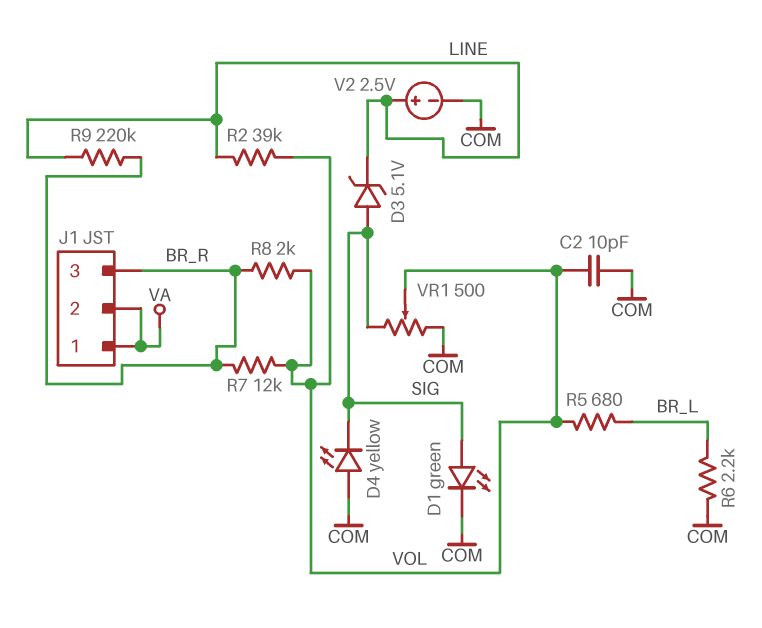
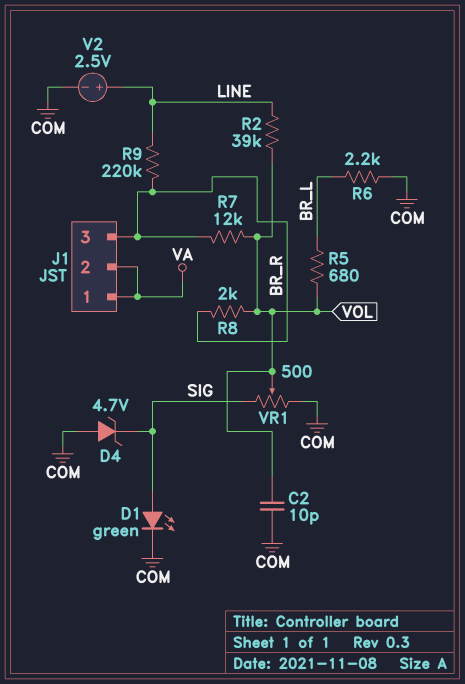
D3: zener 5.1V (A SIG, K LINE) -> none
D4: LED yellow (A COM, K SIG) -> zener 4.7V (A COM, K SIG)

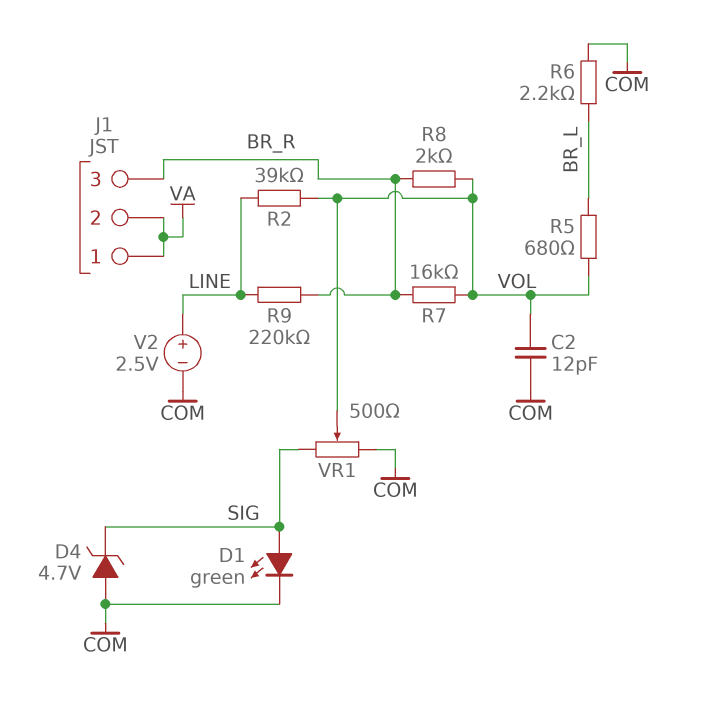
C2: 10pF (COM, VOL) -> 12pF (COM, VOL)
R7: 12k (BR_R, VOL) -> 16k (BR_R, VOL)

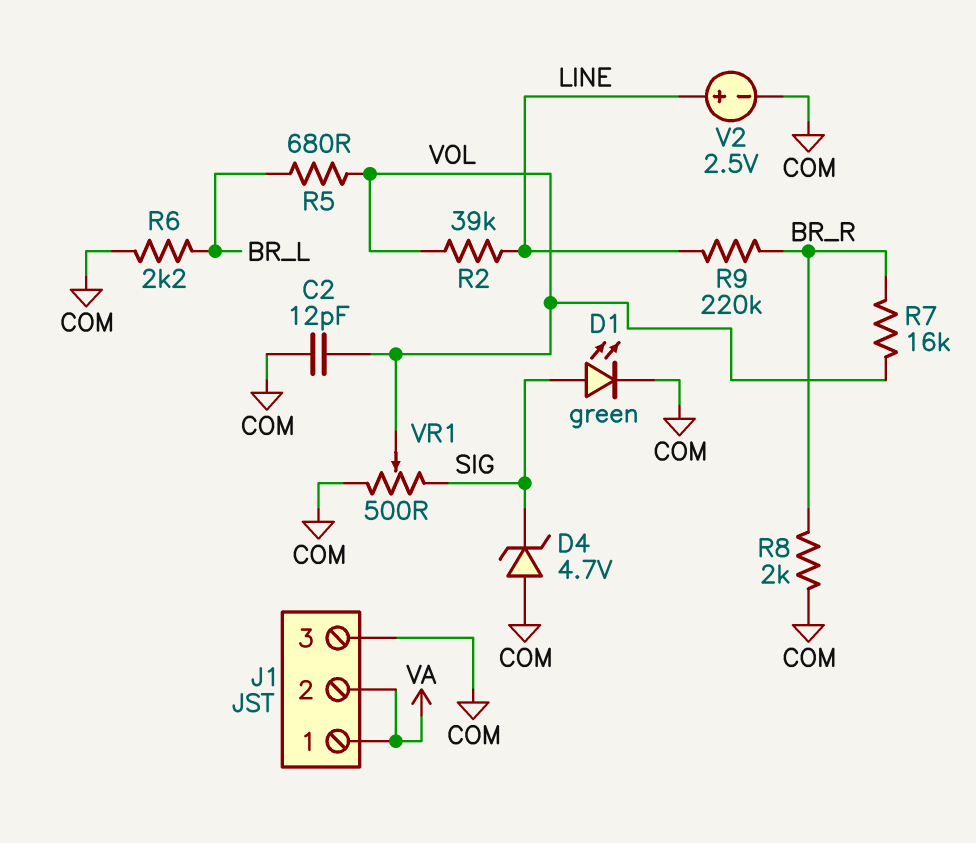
J1 pin 3: BR_R -> COM
R8: 2k (BR_R, VOL) -> 2k (BR_R, COM)

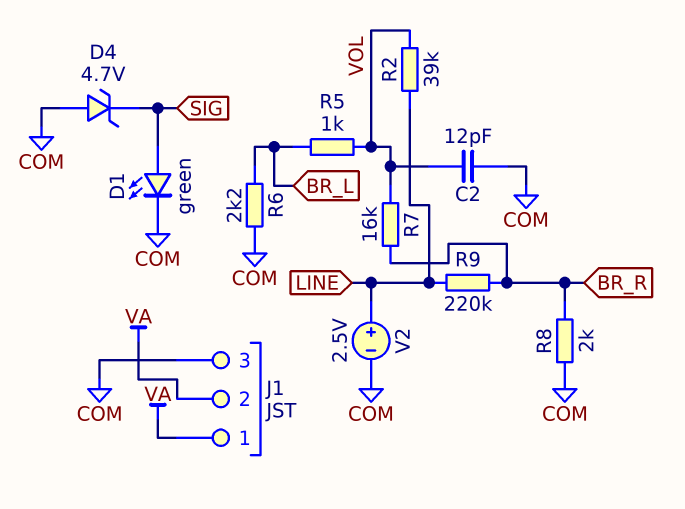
R5: 680 (BR_L, VOL) -> 1k (BR_L, VOL)
VR1: 500 (COM, SIG, wiper VOL) -> none

